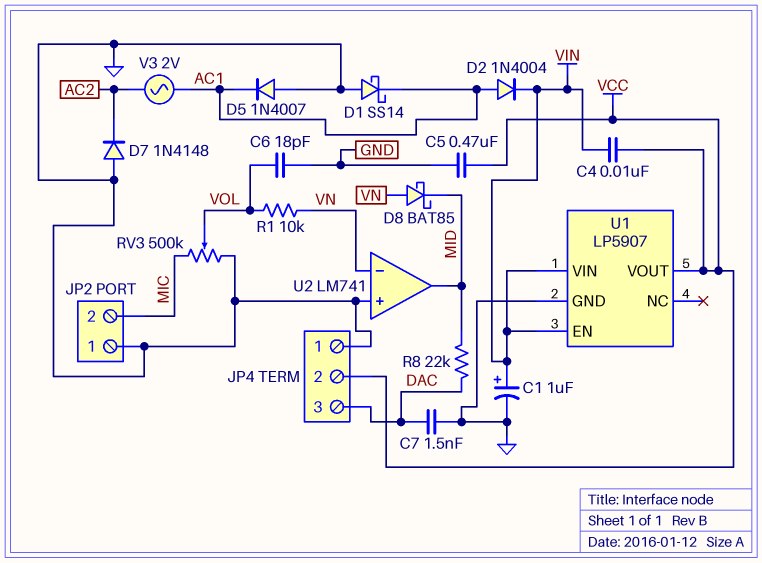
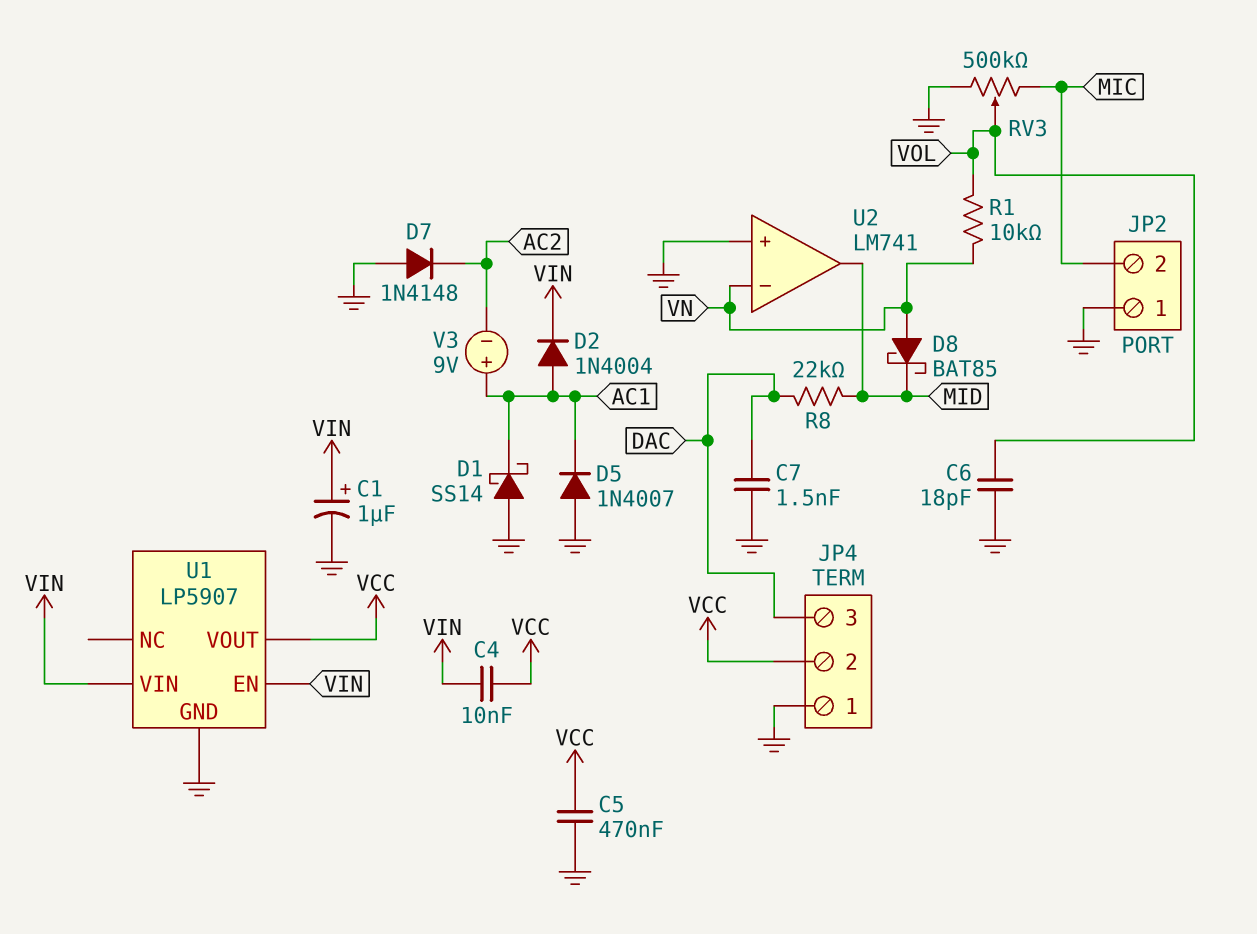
V3: AC 2V (AC1, AC2) -> 9V (plus AC1, minus AC2)

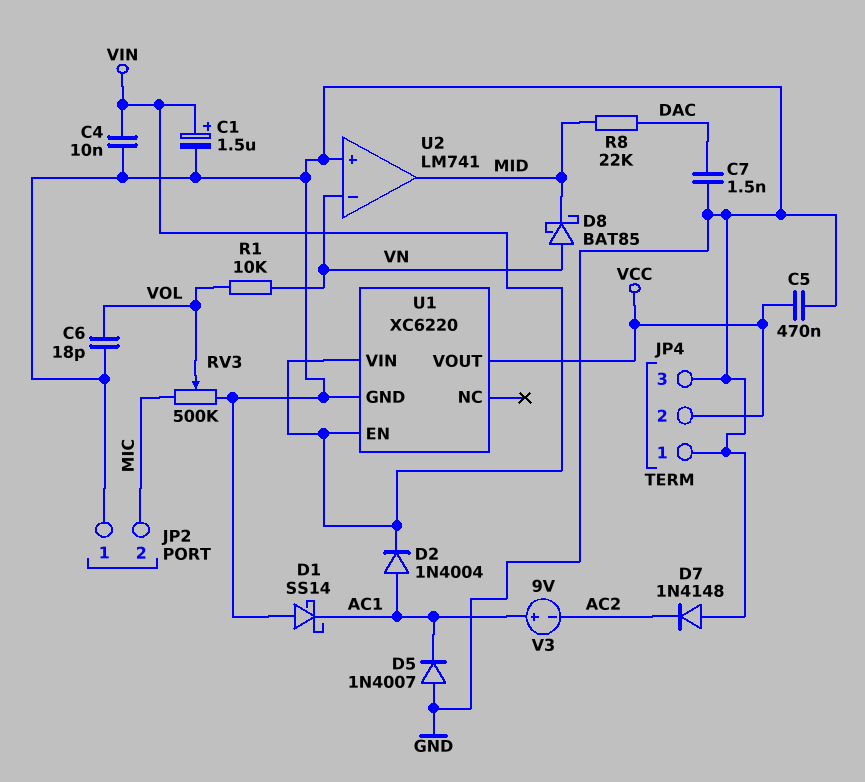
C1: 1uF (plus VIN, minus GND) -> 1.5uF (plus VIN, minus GND)
C4: 10nF (VCC, VIN) -> 10nF (GND, VIN)
JP4 pin 3: DAC -> GND
U1: LP5907 -> XC6220

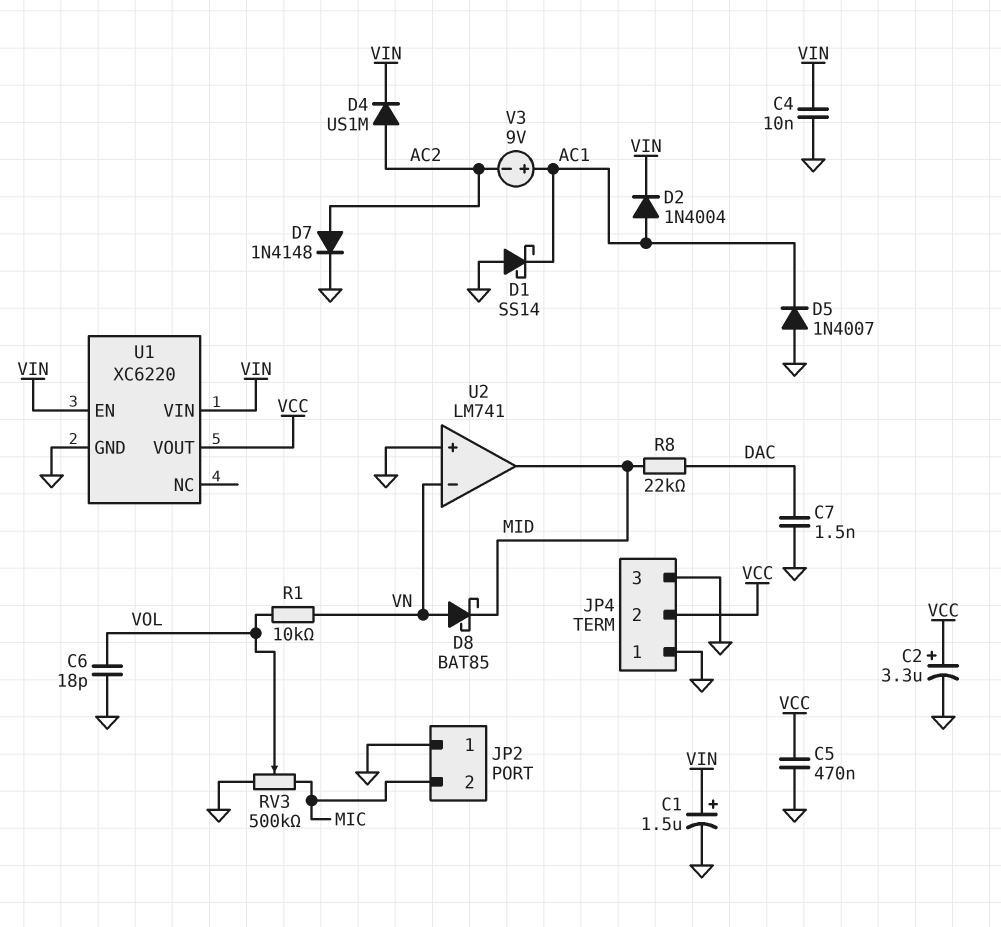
C2: none -> 3.3uF (plus VCC, minus GND)
D4: none -> diode US1M (A AC2, K VIN)
D7: diode 1N4148 (A GND, K AC2) -> diode 1N4148 (A AC2, K GND)

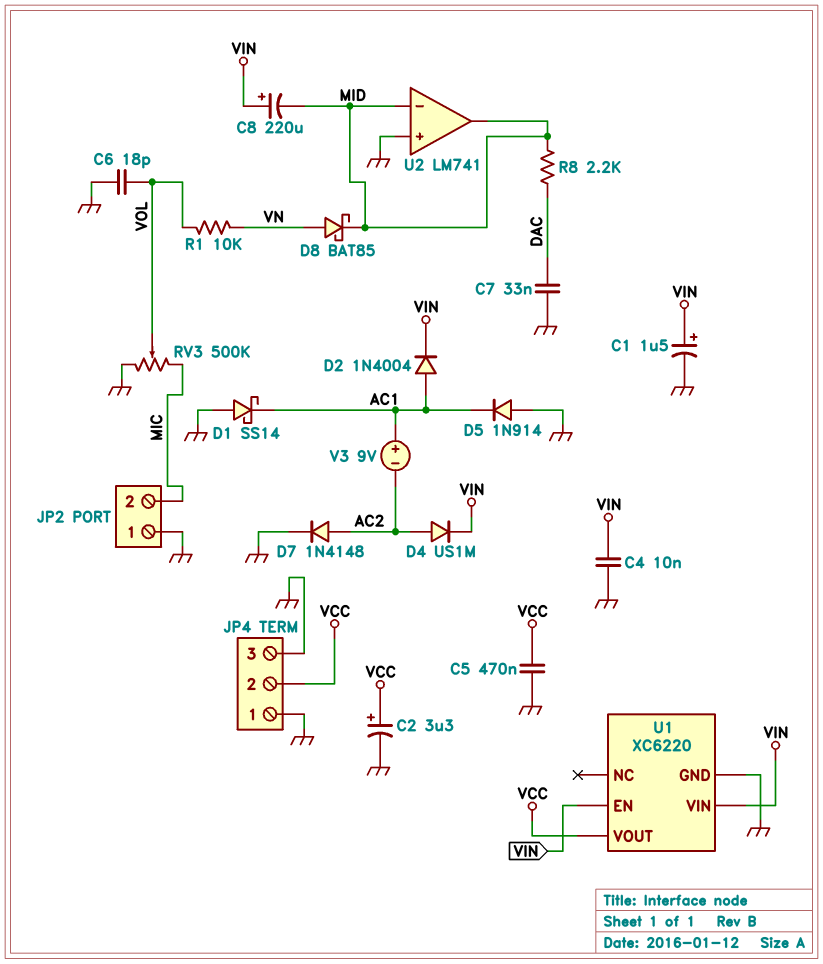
C7: 1.5nF (DAC, GND) -> 33nF (DAC, GND)
C8: none -> 220uF (plus VIN, minus MID)
D5: diode 1N4007 (A GND, K AC1) -> diode 1N914 (A GND, K AC1)
R8: 22k (DAC, MID) -> 2.2k (DAC, MID)
U2 pin in-: VN -> MID

